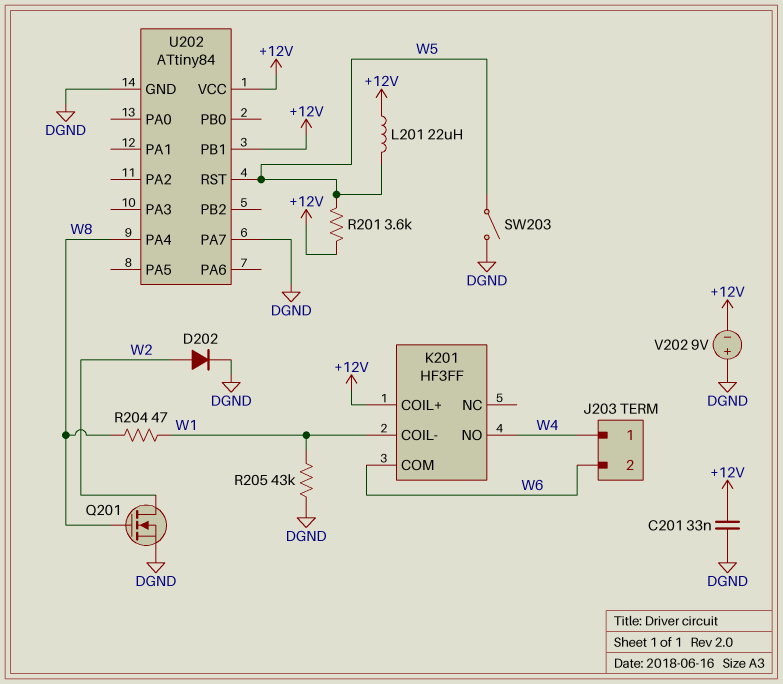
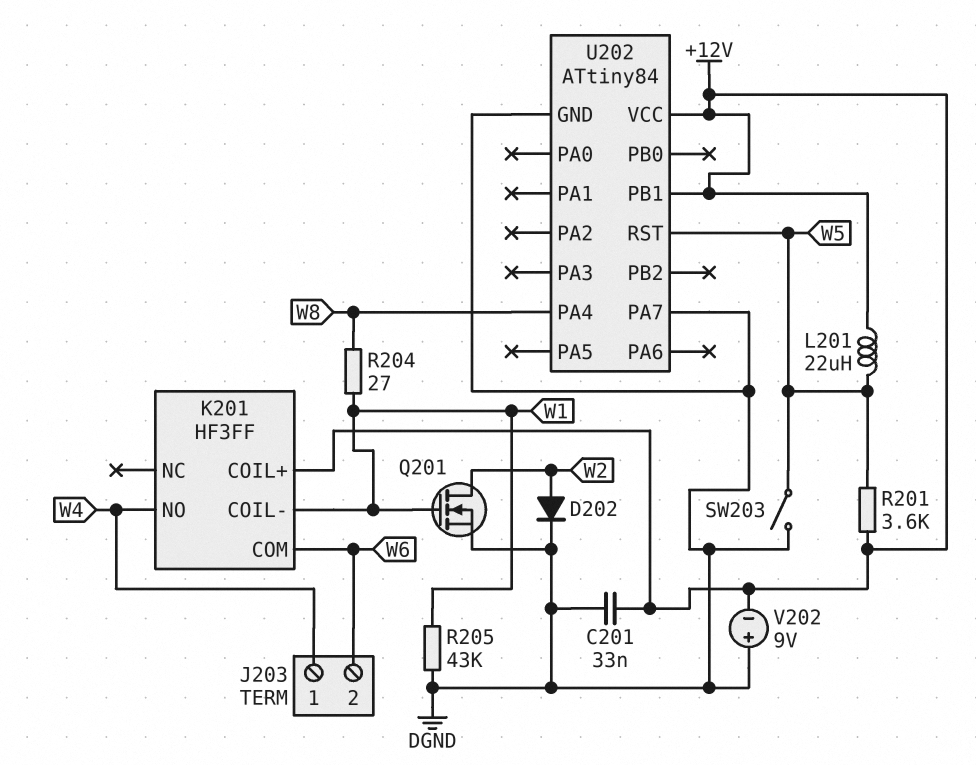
Q201: NMOS (G W8, D W2, S DGND) -> NMOS (G W1, D W2, S DGND)
R204: 47 (W1, W8) -> 27 (W1, W8)

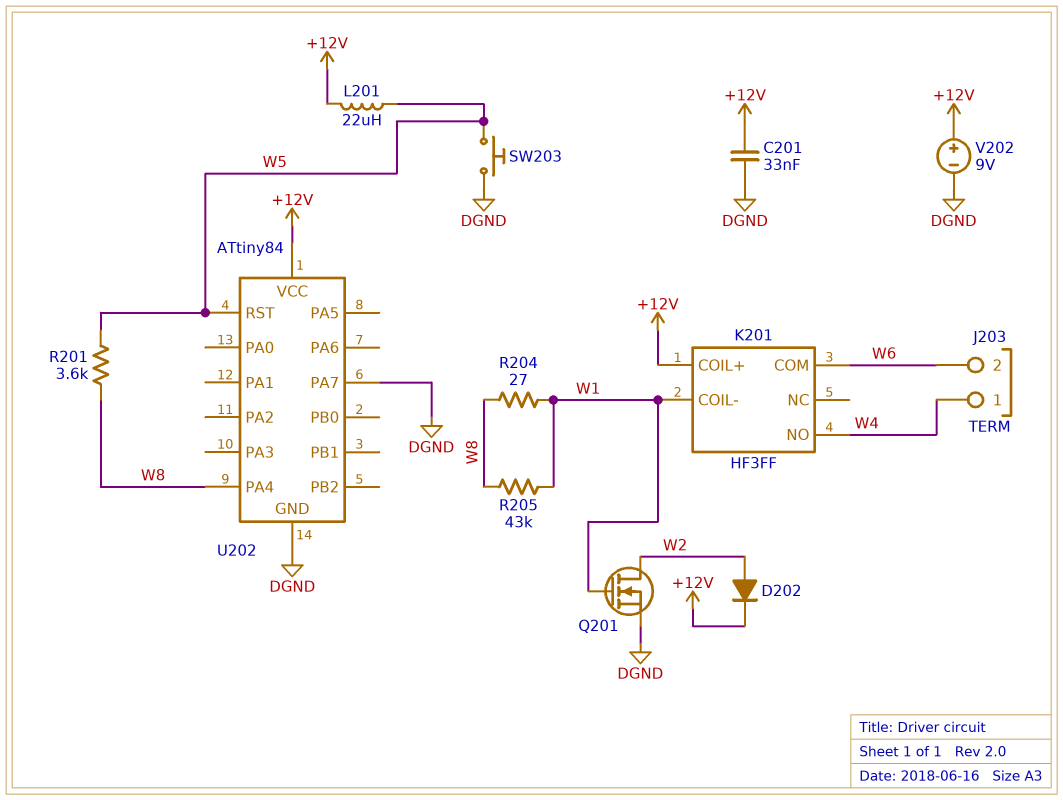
D202: diode (A W2, K DGND) -> diode (A W2, K +12V)
R201: 3.6k (+12V, W5) -> 3.6k (W5, W8)
R205: 43k (DGND, W1) -> 43k (W1, W8)
SW203: switch (DGND, W5) -> button (DGND, W5)
U202 pin PB1: +12V -> none
V202: 9V (plus DGND, minus +12V) -> 9V (plus +12V, minus DGND)

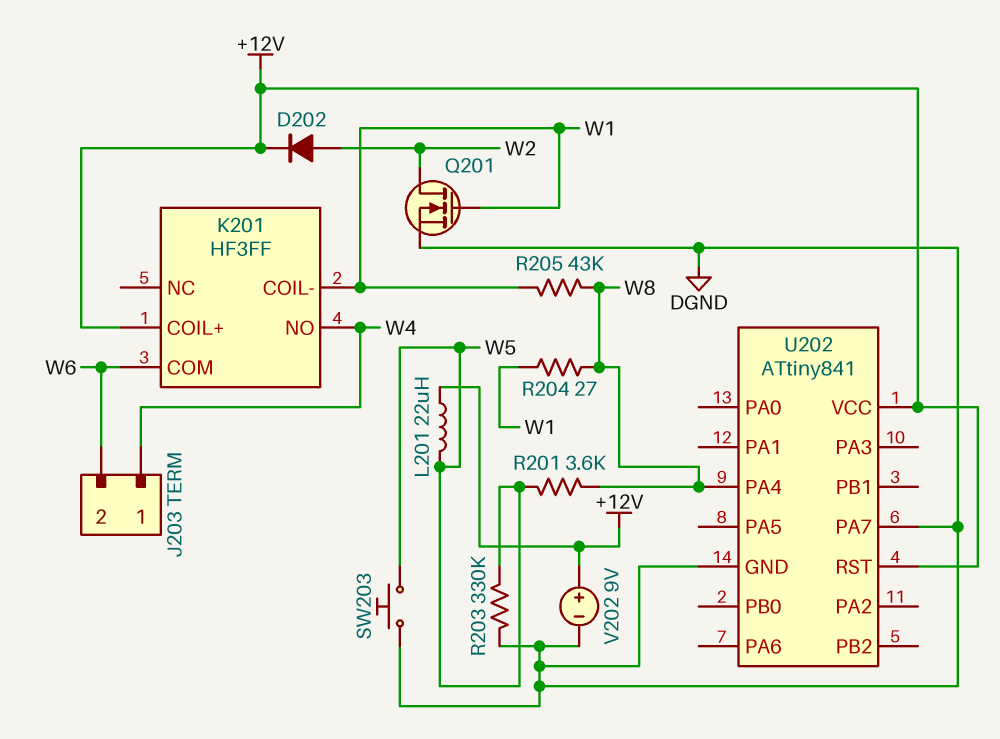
C201: 33nF (+12V, DGND) -> none
R203: none -> 330k (DGND, W5)
U202: ATtiny84 -> ATtiny841
U202 pin RST: W5 -> +12V

